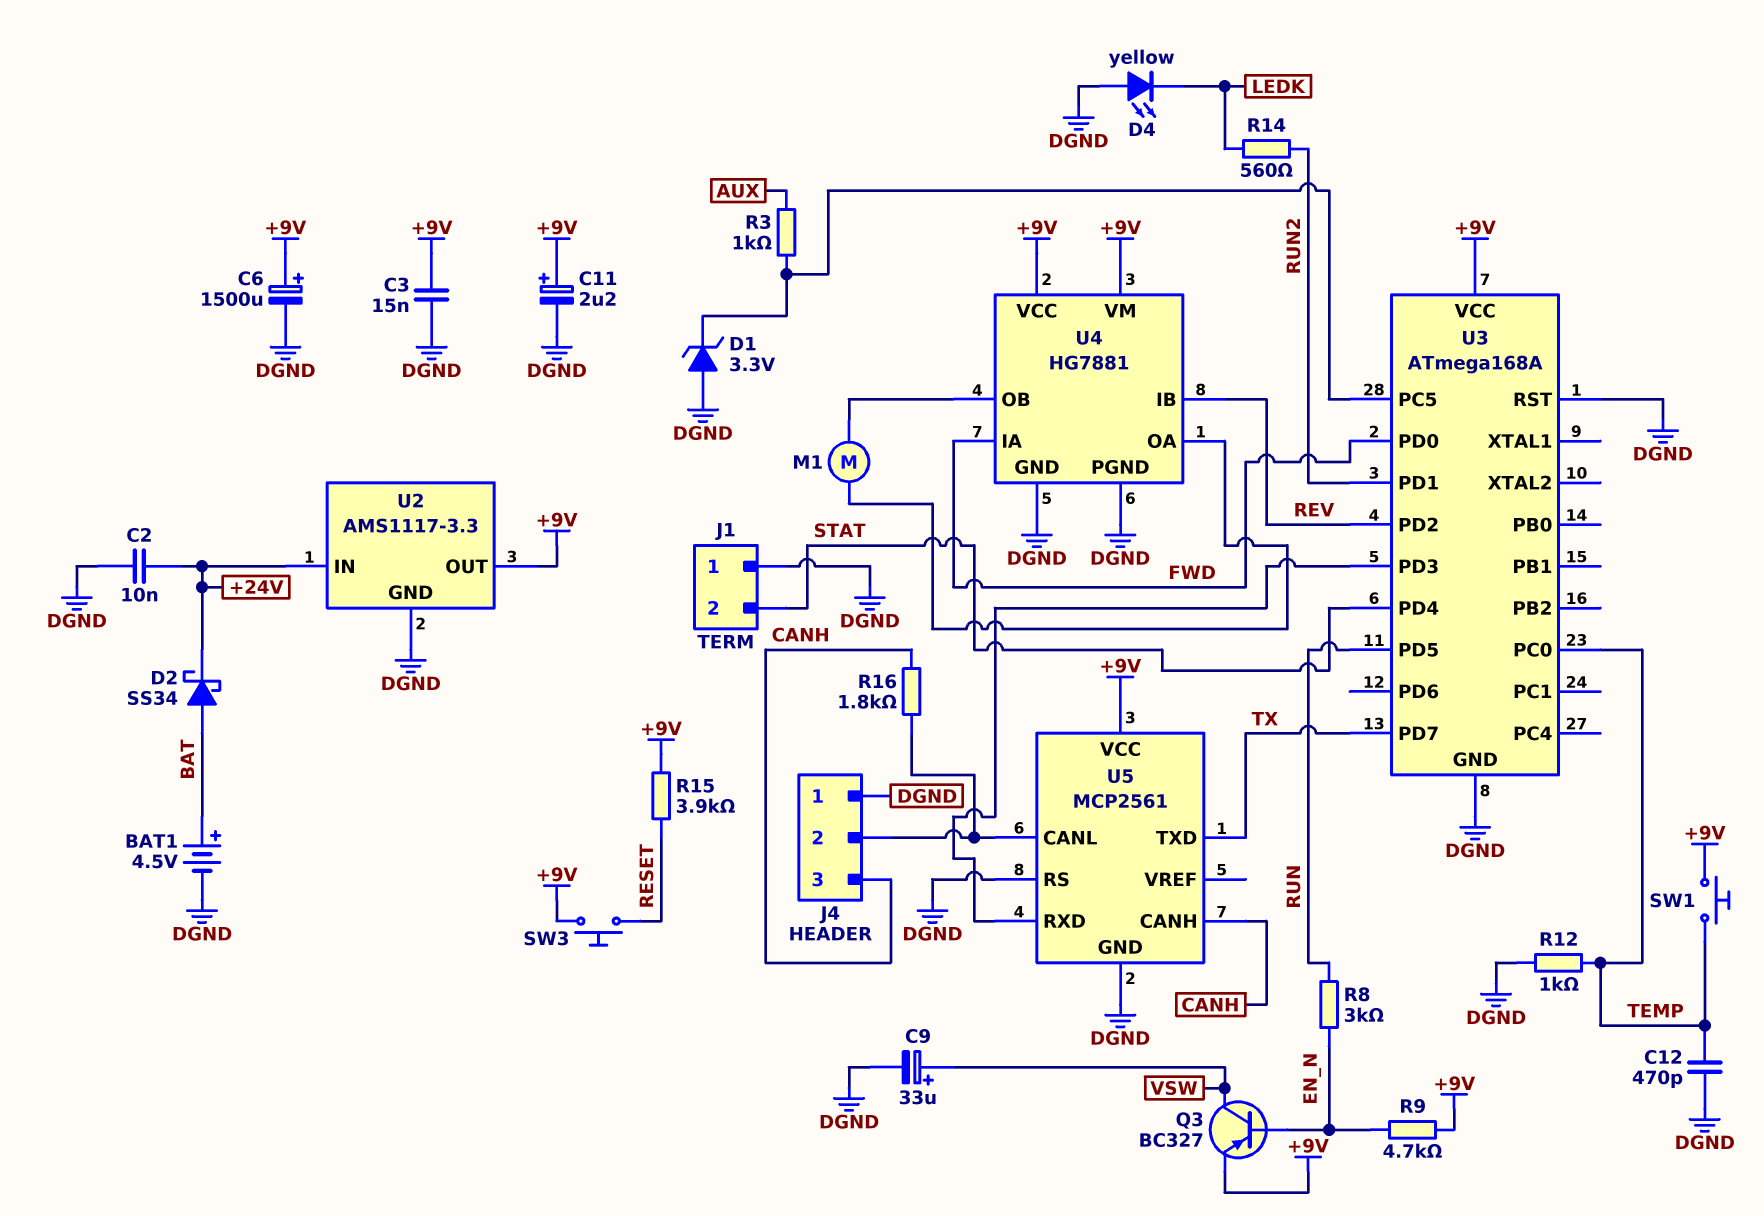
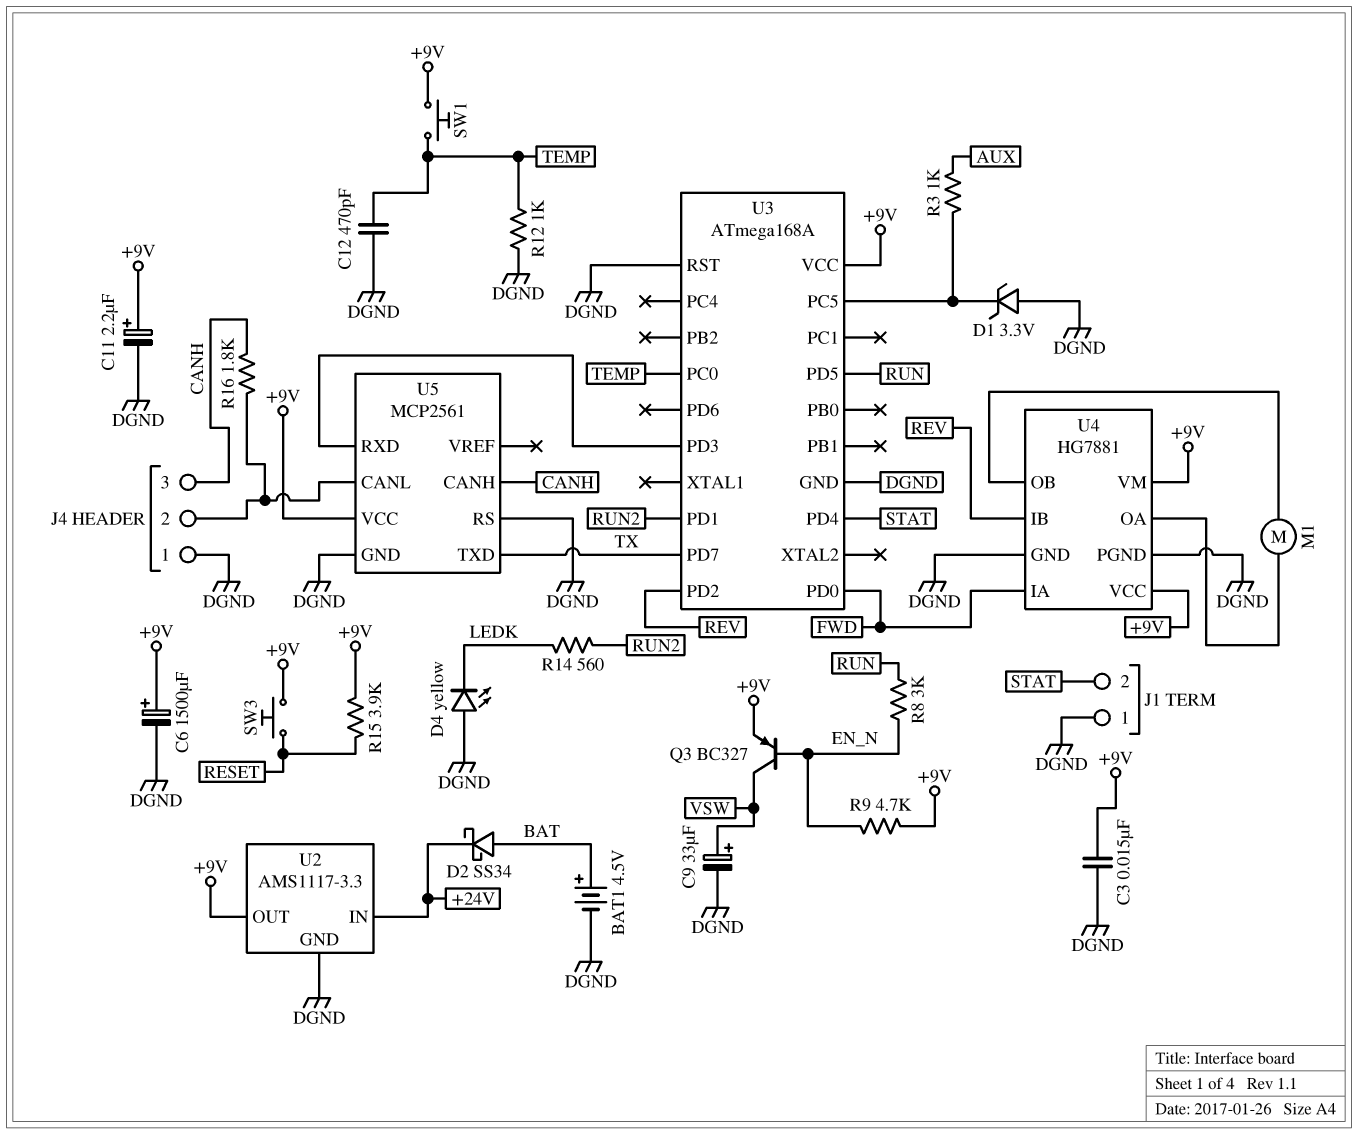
C2: 10nF (+24V, DGND) -> none

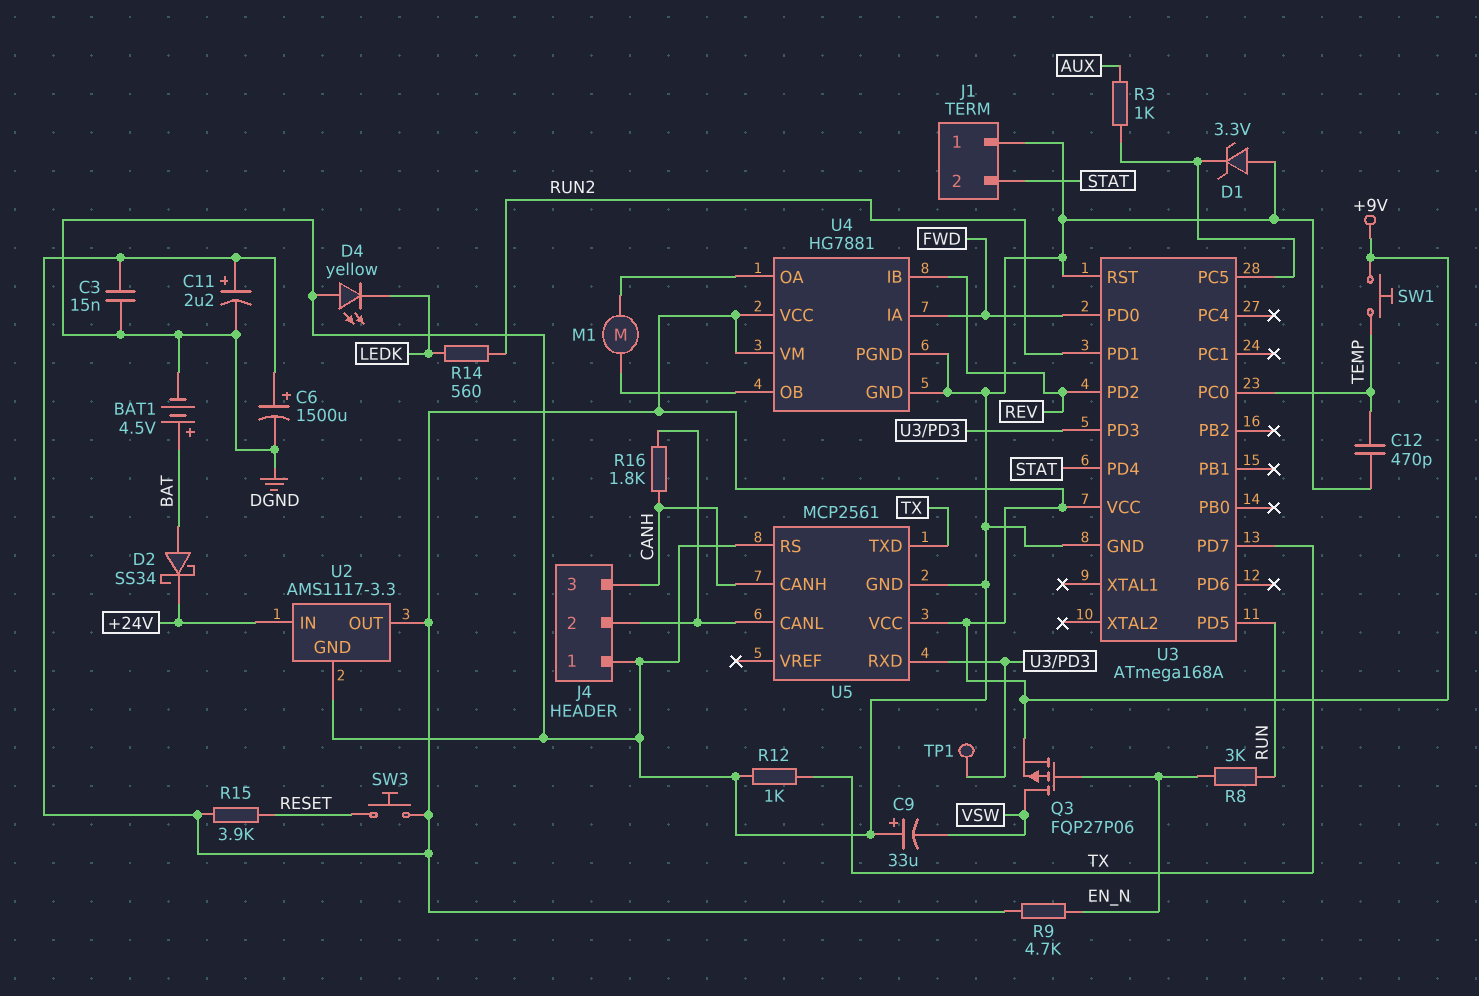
C9: 33uF (plus VSW, minus DGND) -> 33uF (plus DGND, minus VSW)
Q3: PNP BC327 (B EN_N, C VSW, E +9V) -> PMOS FQP27P06 (G EN_N, D VSW, S +9V)
R12: 1k (DGND, TEMP) -> 1k (DGND, TX)
TP1: none -> test point (U3/PD3)

